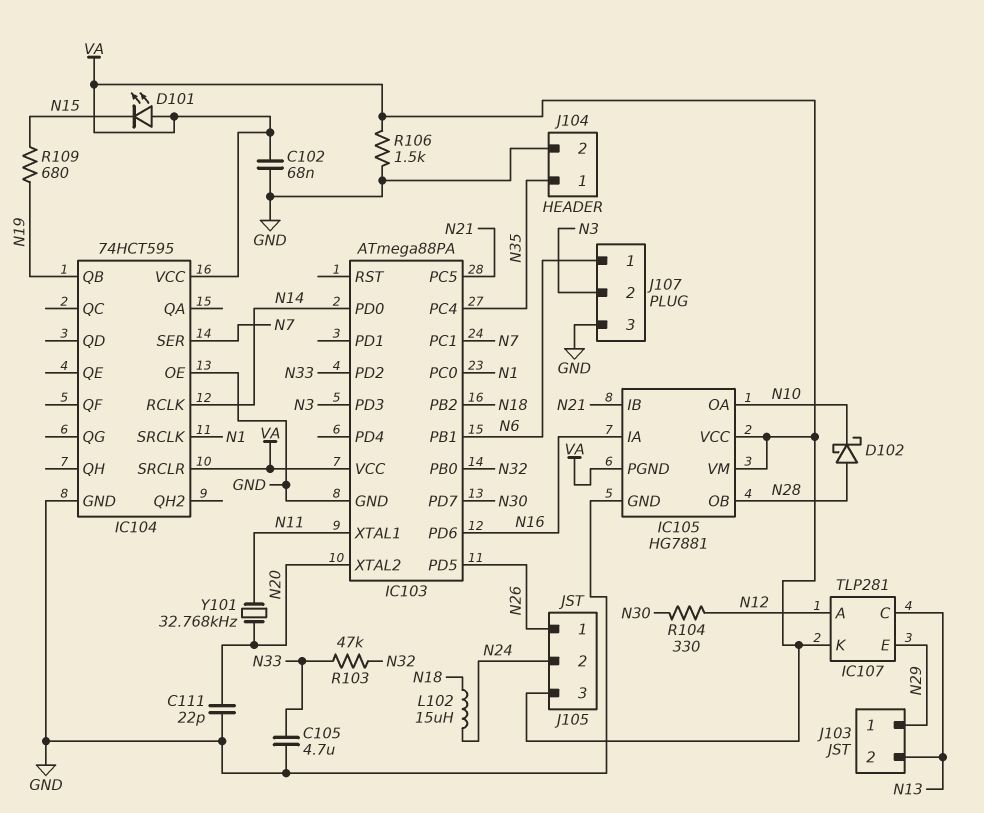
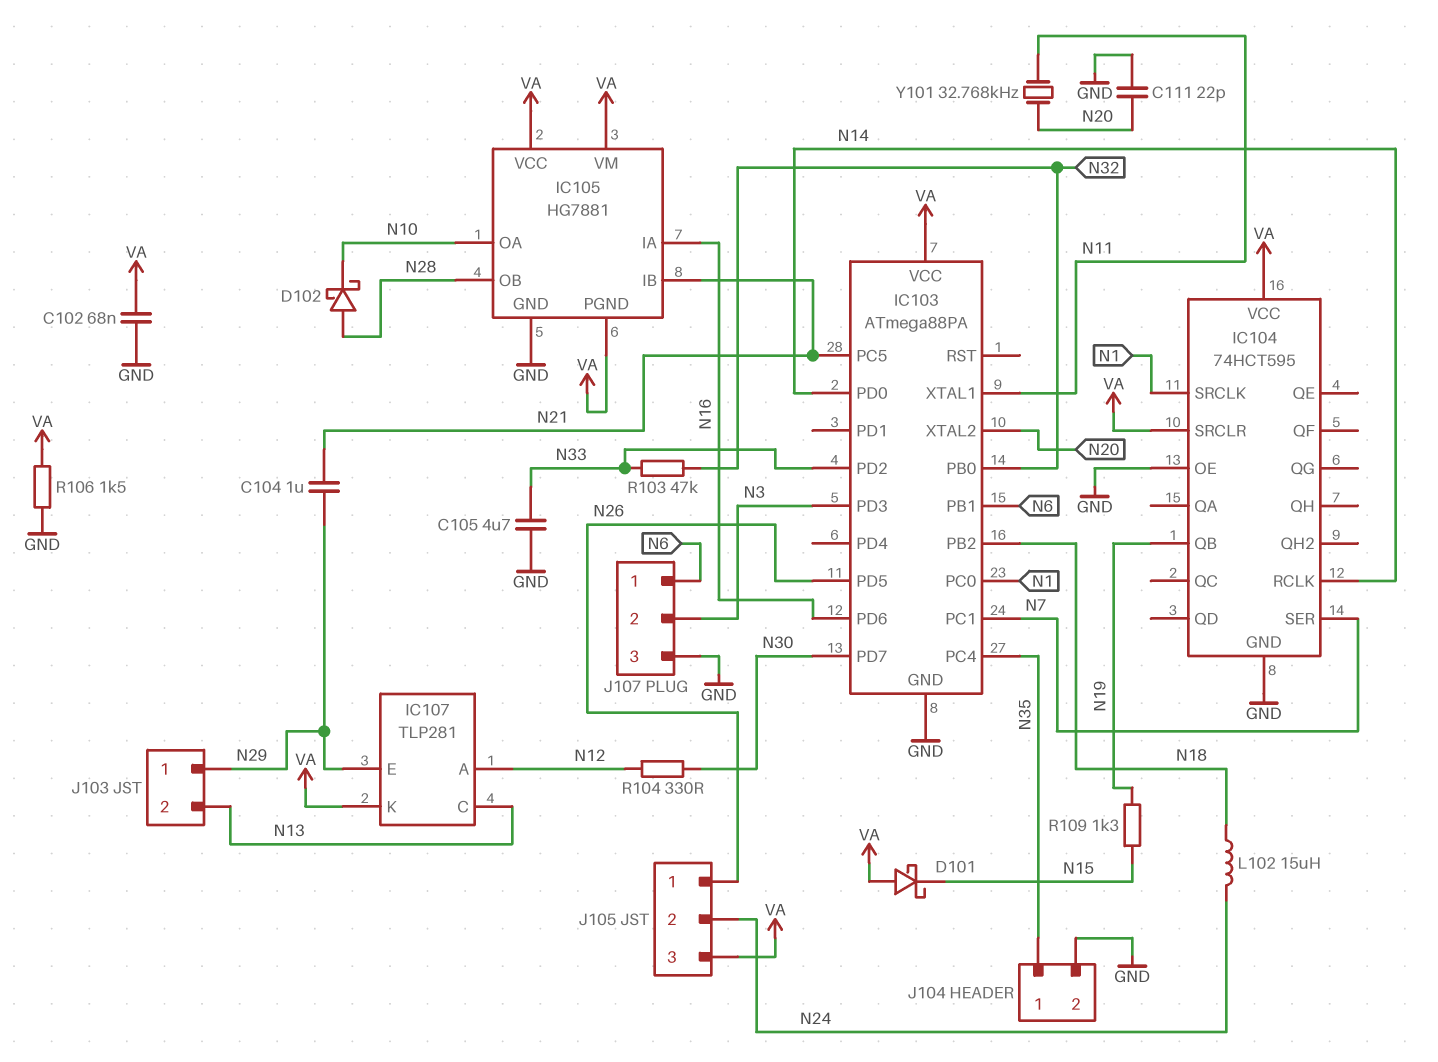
C104: none -> 1uF (N21, N29)
D101: LED (A VA, K N15) -> schottky (A VA, K N15)
R109: 680 (N15, N19) -> 1.3k (N15, N19)

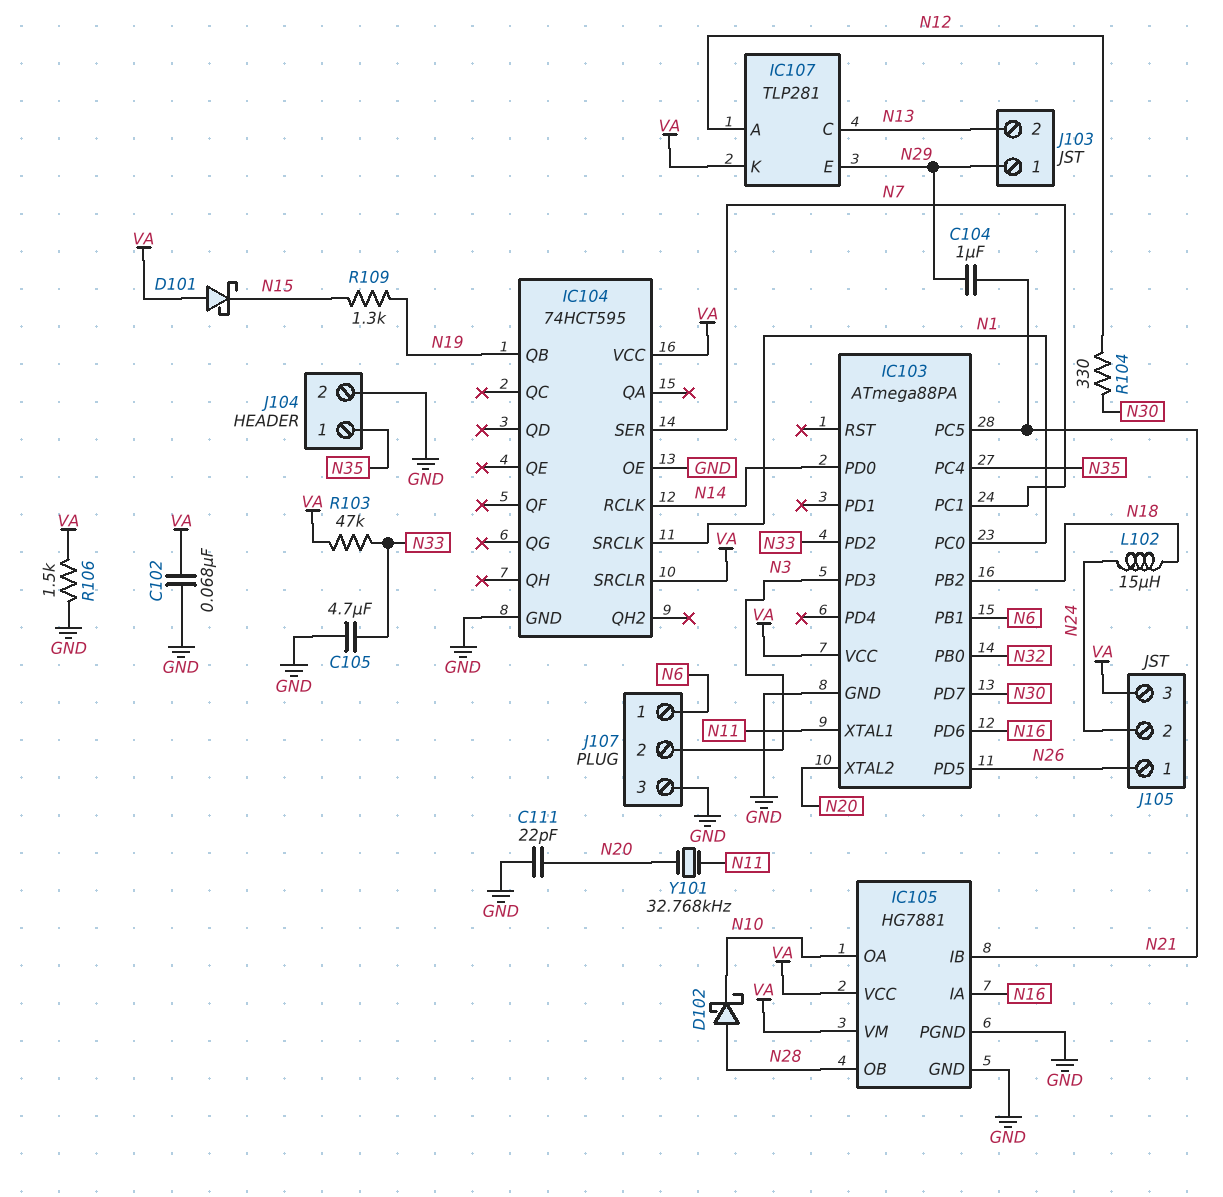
IC105 pin PGND: VA -> GND
R103: 47k (N32, N33) -> 47k (N33, VA)

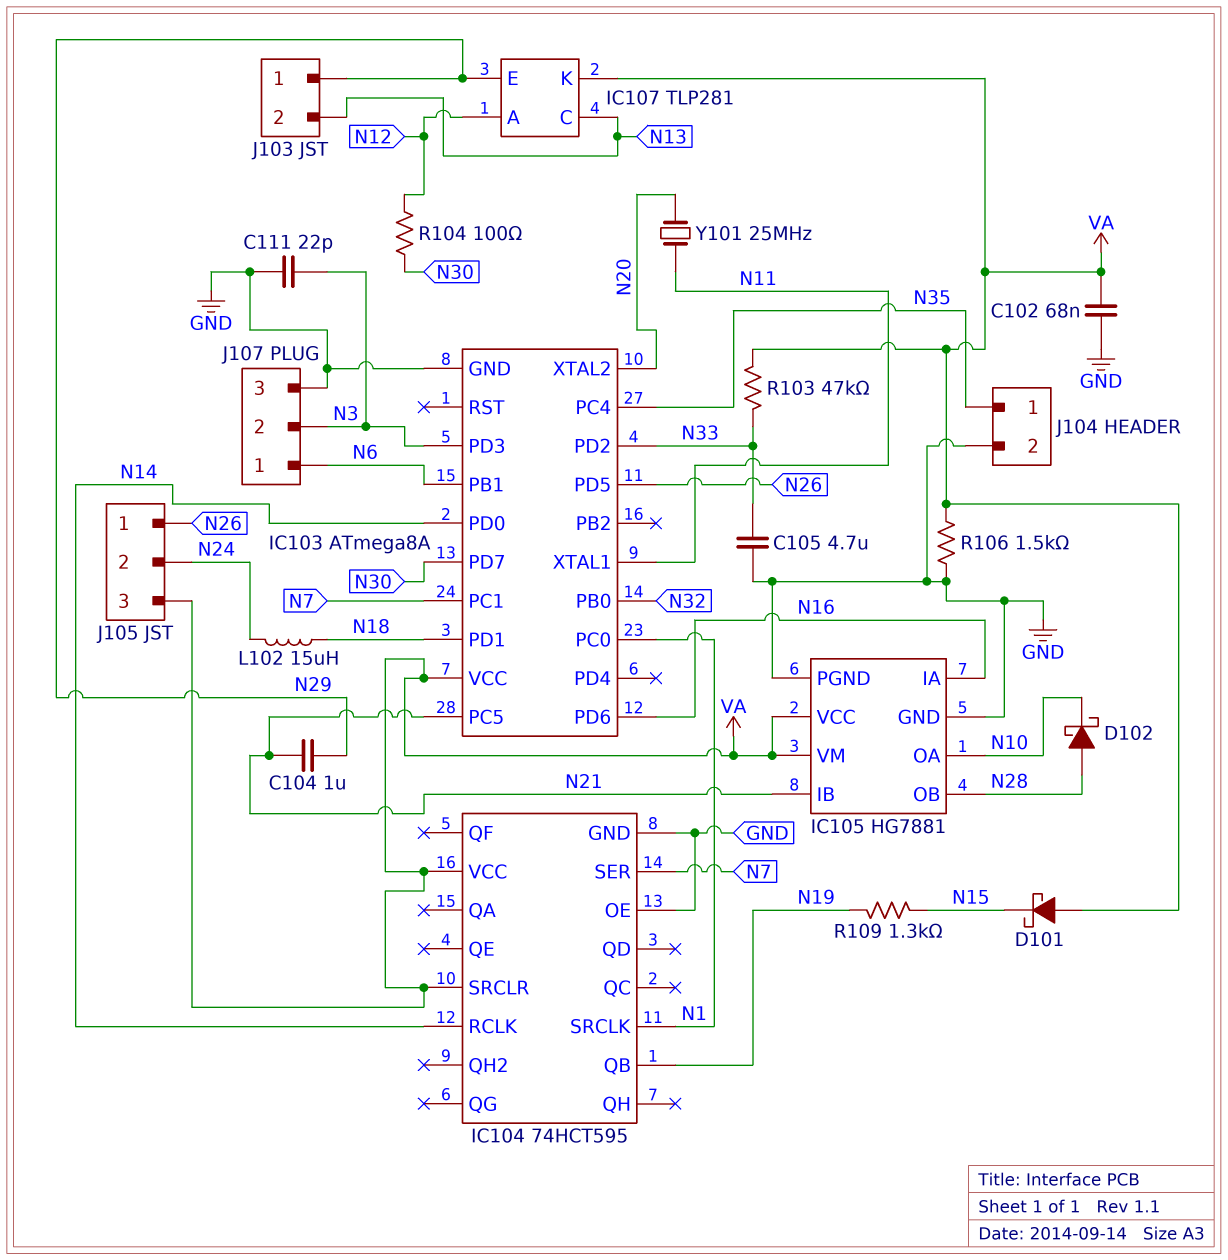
C111: 22pF (GND, N20) -> 22pF (GND, N3)
IC103: ATmega88PA -> ATmega8A
IC103 pin PB2: N18 -> none
IC103 pin PD1: none -> N18
R104: 330 (N12, N30) -> 100 (N12, N30)
Y101: 32.768kHz (N11, N20) -> 25MHz (N11, N20)

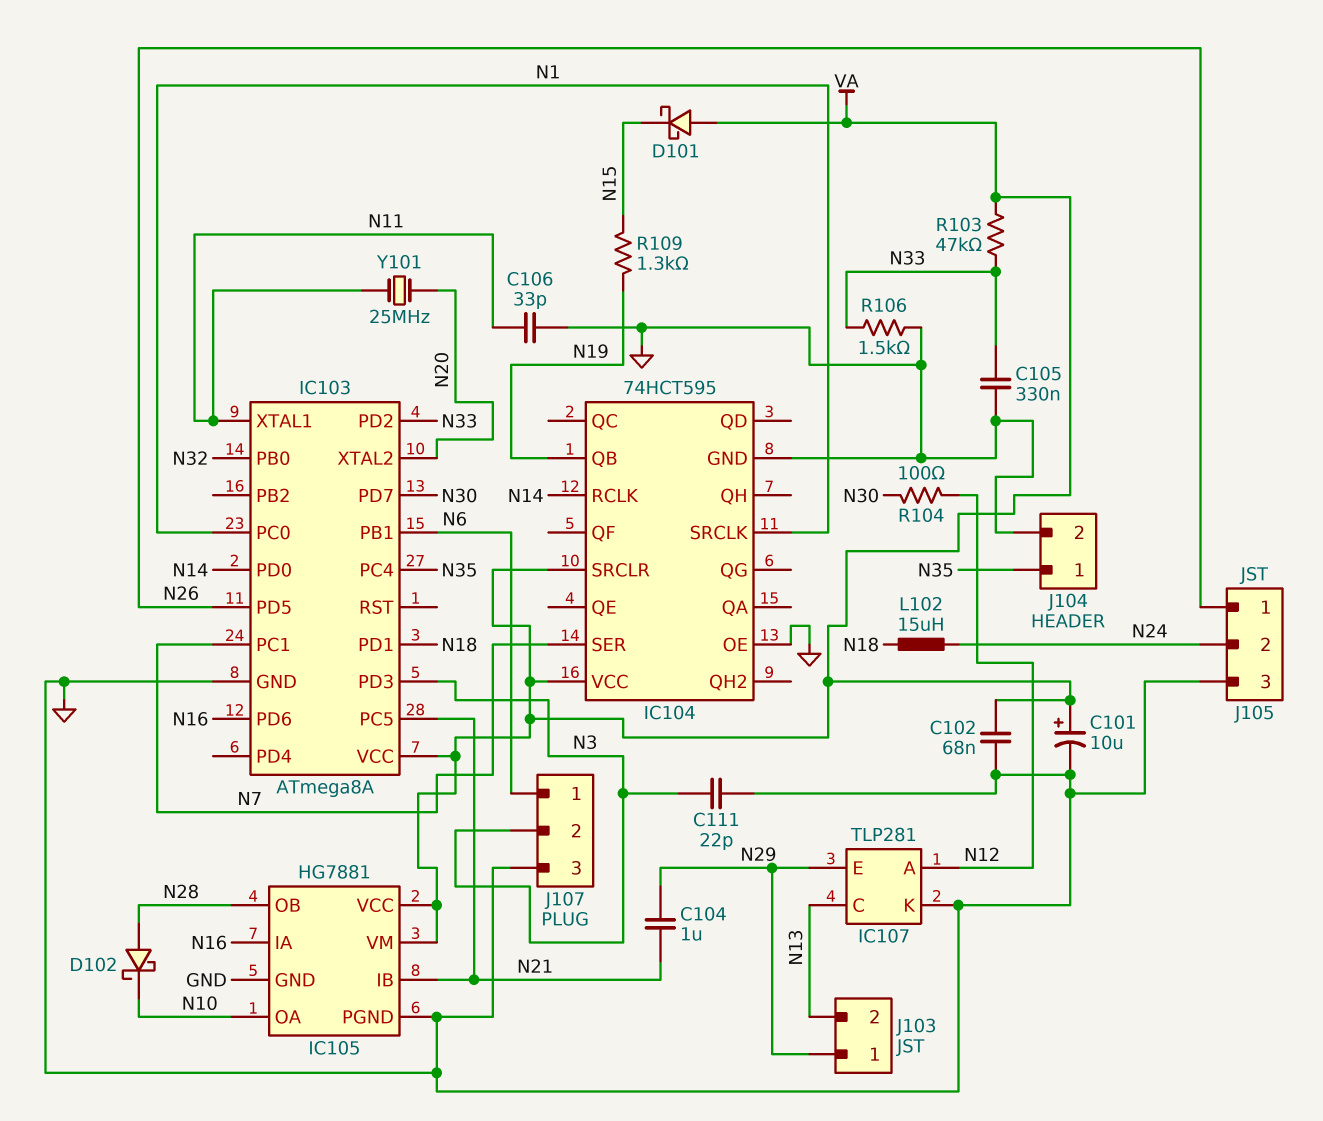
C101: none -> 10uF (plus VA, minus GND)
C105: 4.7uF (GND, N33) -> 330nF (GND, N33)
C106: none -> 33pF (GND, N11)
IC107 pin K: VA -> GND
J105 pin 3: VA -> GND
R106: 1.5k (GND, VA) -> 1.5k (GND, N33)

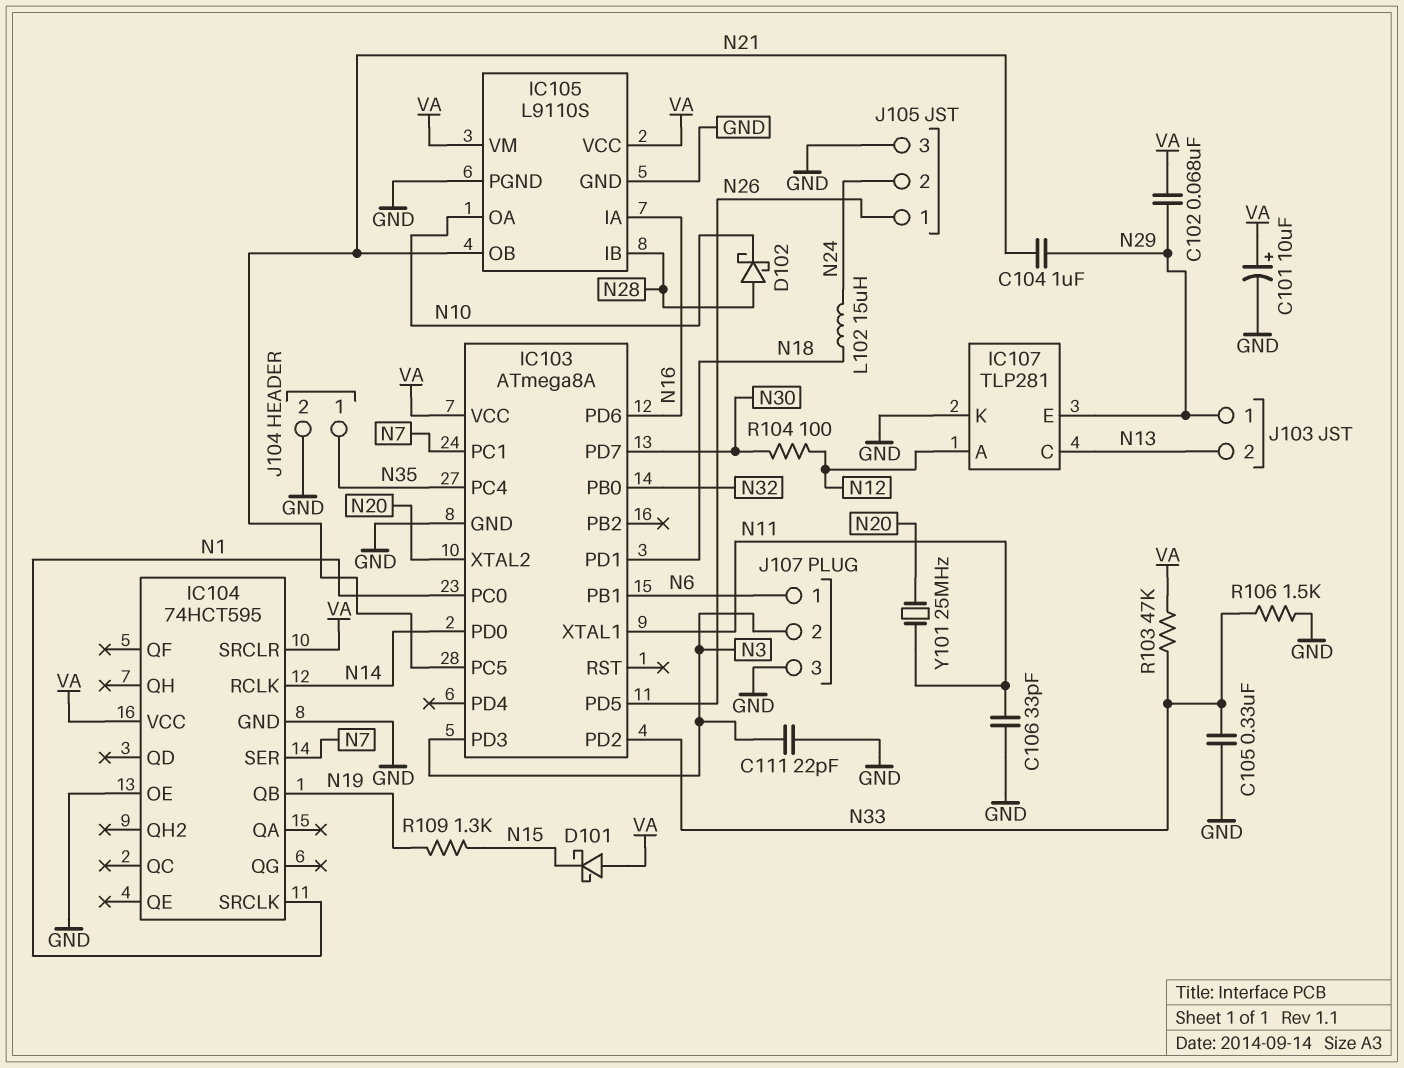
C102: 68nF (GND, VA) -> 68nF (N29, VA)
IC105: HG7881 -> L9110S
IC105 pin IB: N21 -> N28
IC105 pin OB: N28 -> N21

